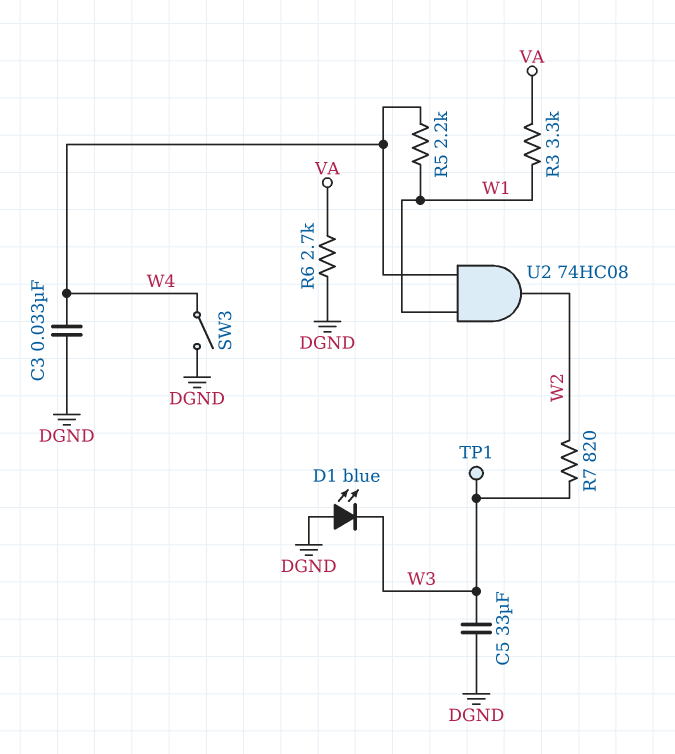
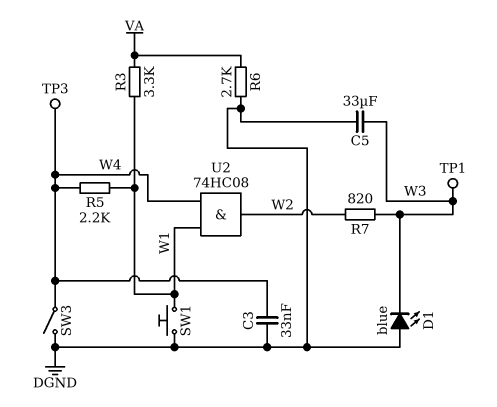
SW1: none -> button (DGND, W1)
TP3: none -> test point (W4)

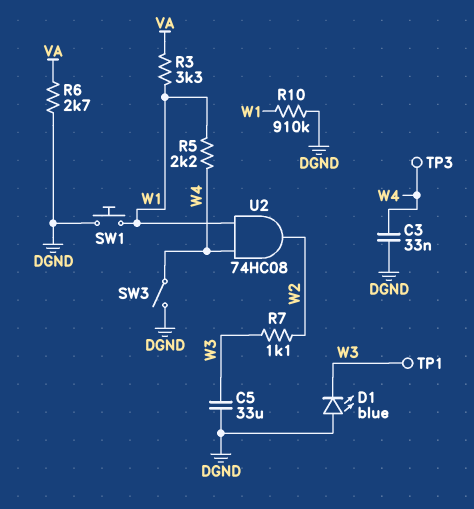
R7: 820 (W2, W3) -> 1.1k (W2, W3)
R10: none -> 910k (DGND, W1)

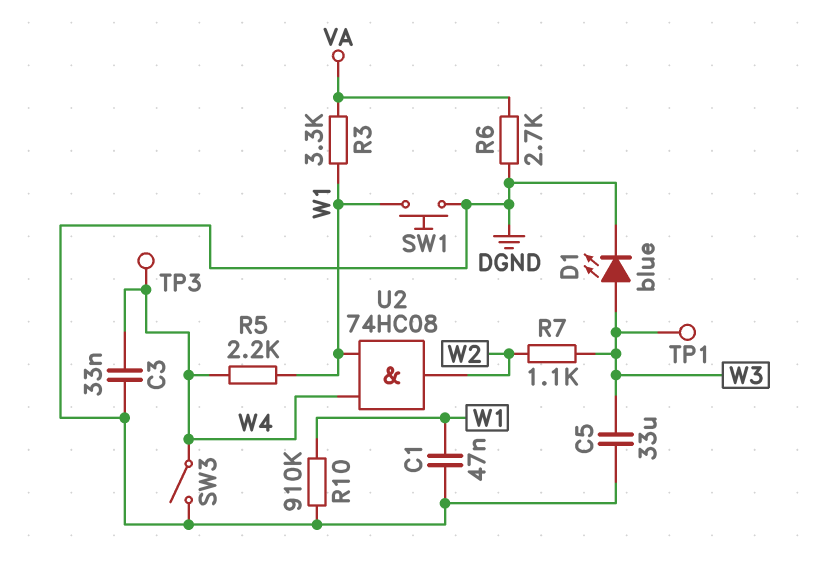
C1: none -> 47nF (DGND, W1)
D1: LED blue (A DGND, K W3) -> LED blue (A W3, K DGND)

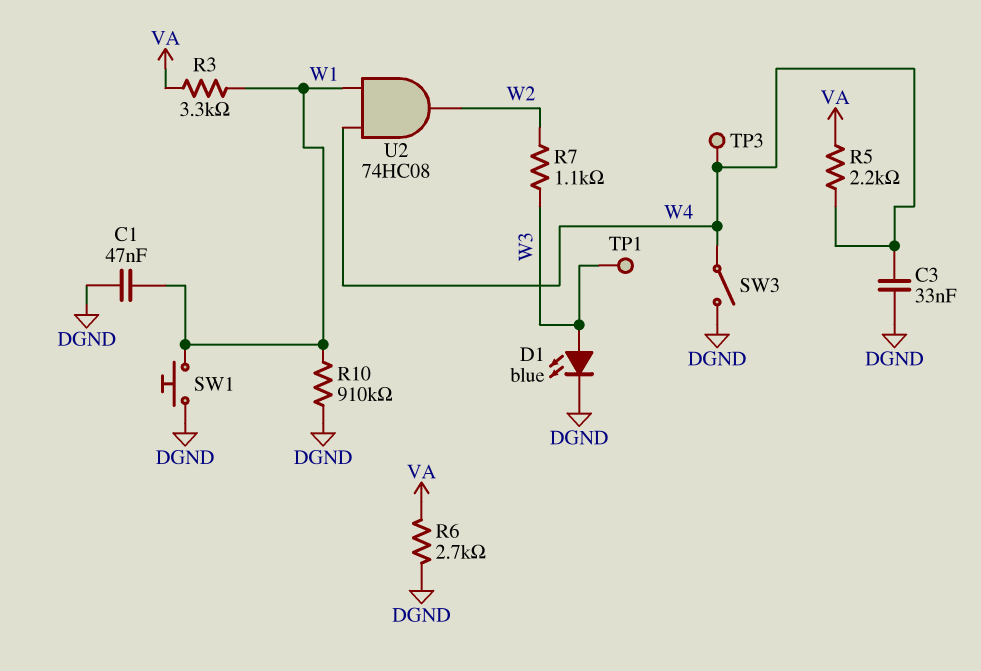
C5: 33uF (DGND, W3) -> none
R5: 2.2k (W1, W4) -> 2.2k (VA, W4)

